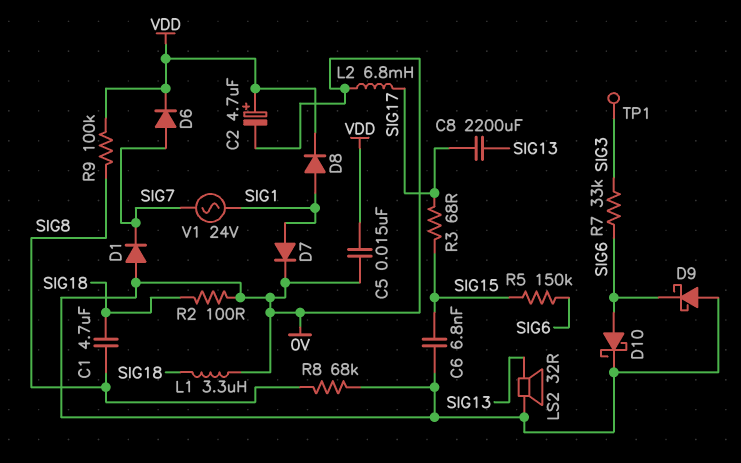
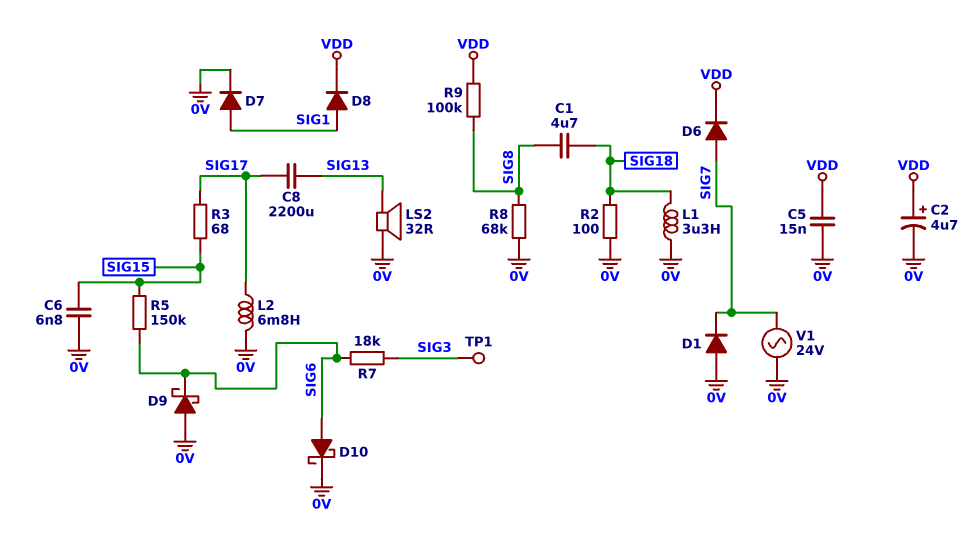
R7: 33k (SIG3, SIG6) -> 18k (SIG3, SIG6)
V1: AC 24V (SIG1, SIG7) -> AC 24V (0V, SIG7)

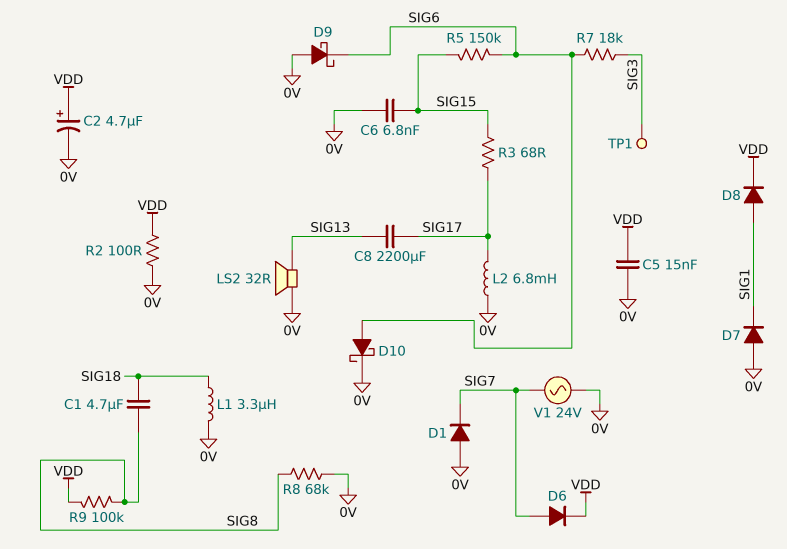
D7: diode (A SIG1, K 0V) -> diode (A 0V, K SIG1)
R2: 100 (0V, SIG18) -> 100 (0V, VDD)

